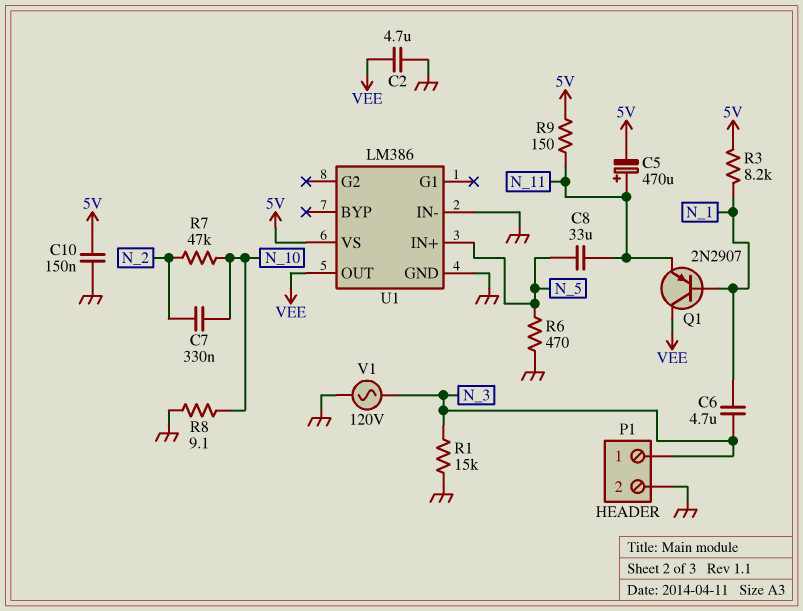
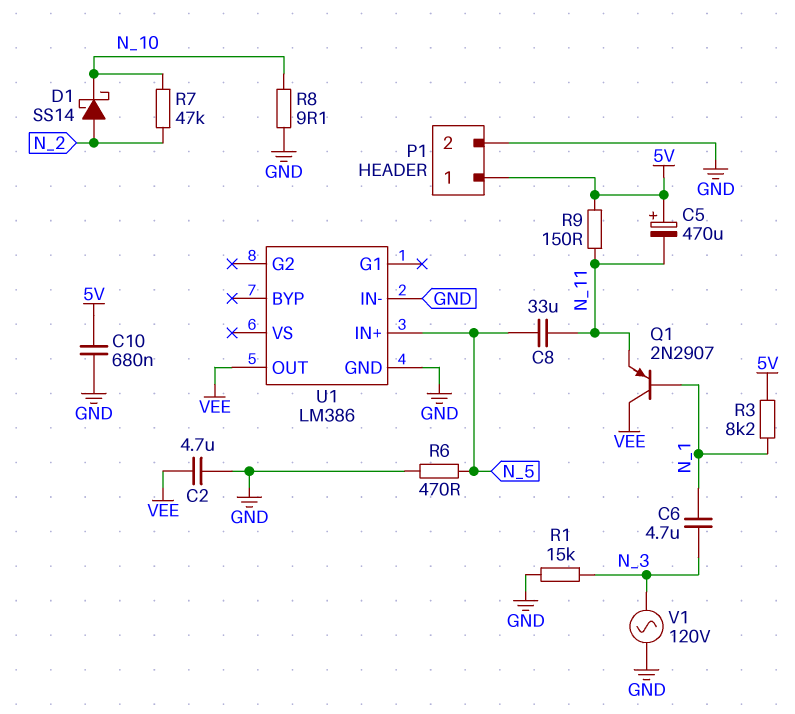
C5: 470uF (plus N_11, minus 5V) -> 470uF (plus 5V, minus N_11)
C7: 330nF (N_2, N_10) -> none
C10: 150nF (5V, GND) -> 680nF (5V, GND)
D1: none -> schottky SS14 (A N_2, K N_10)
P1 pin 1: N_3 -> 5V
U1 pin VS: 5V -> none

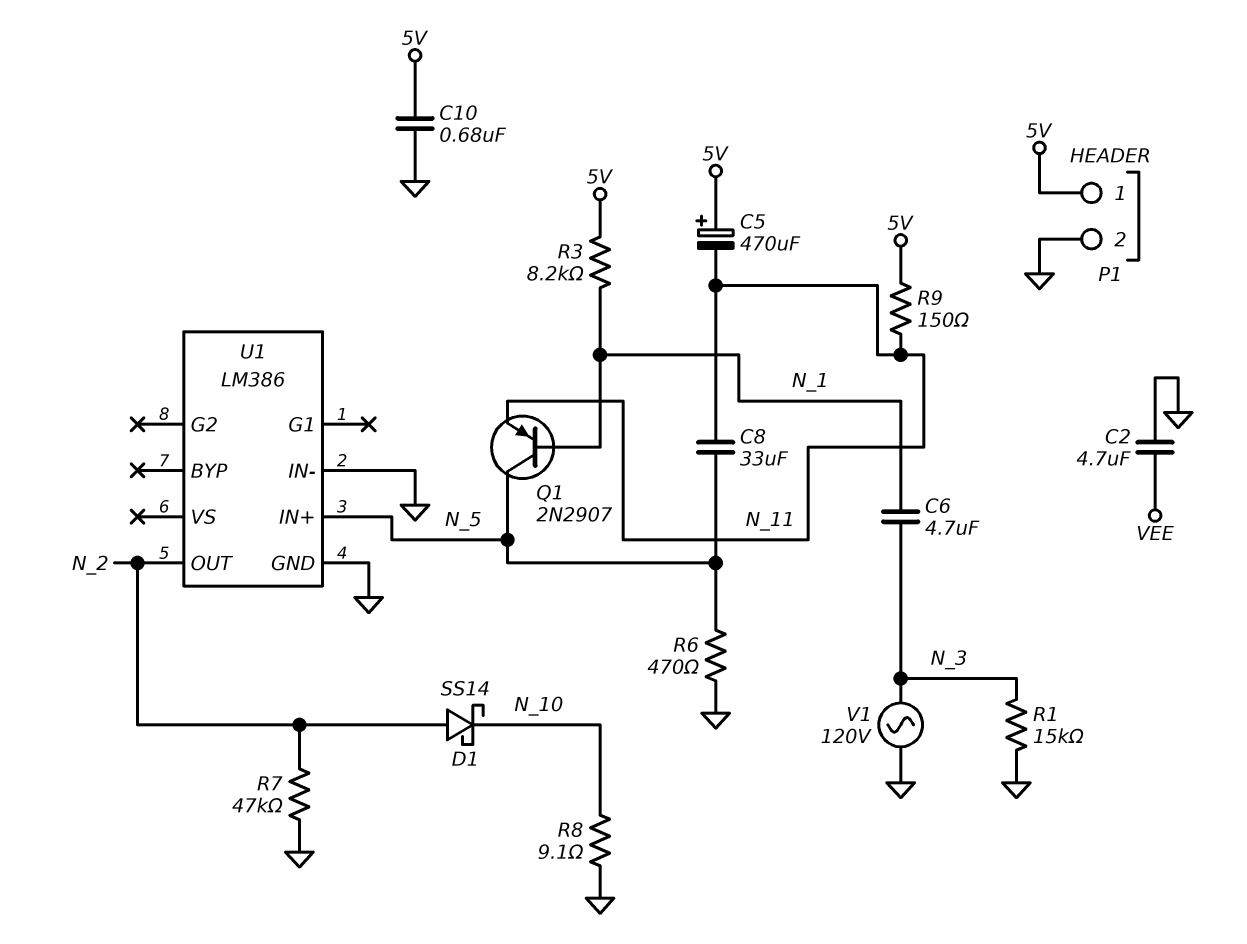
Q1: PNP 2N2907 (B N_1, C VEE, E N_11) -> PNP 2N2907 (B N_1, C N_5, E N_11)
R7: 47k (N_2, N_10) -> 47k (GND, N_2)
U1 pin OUT: VEE -> N_2

